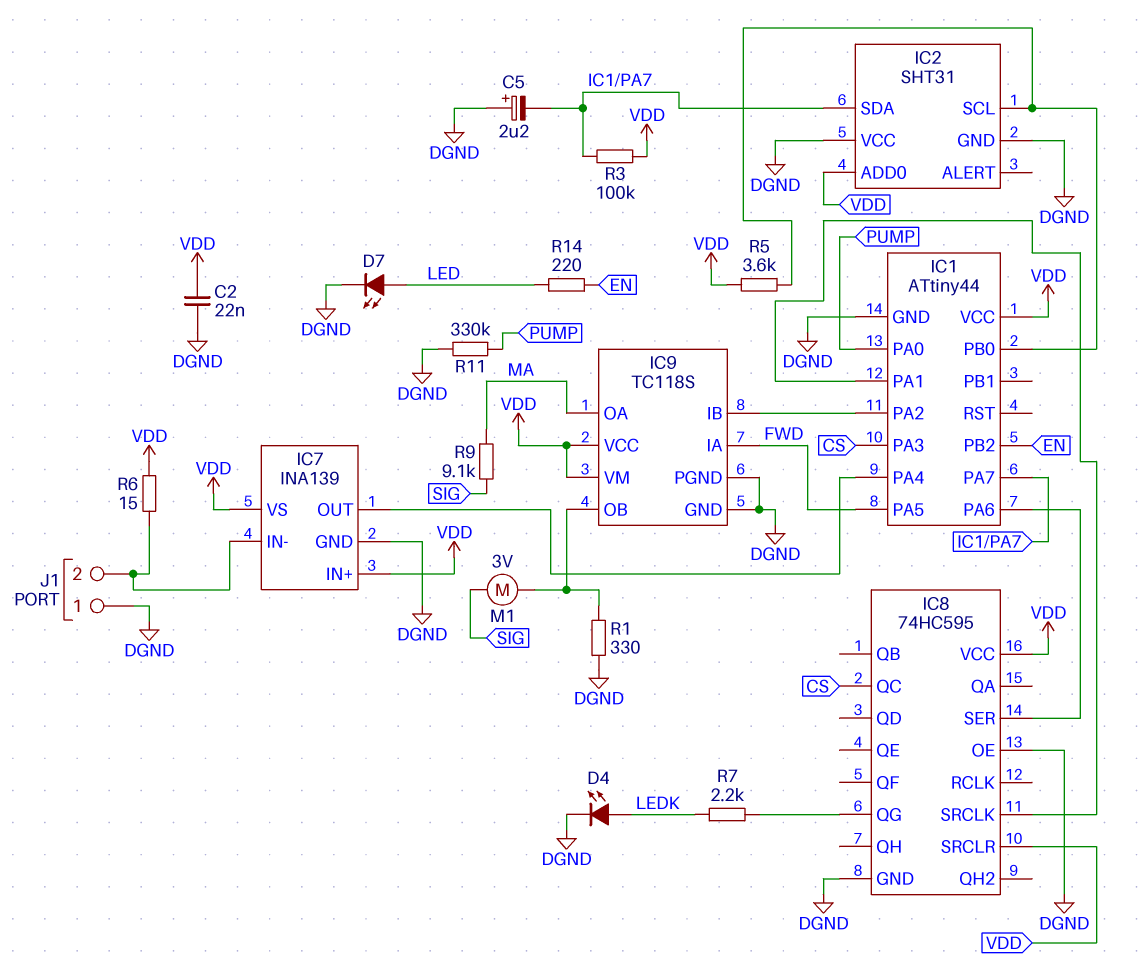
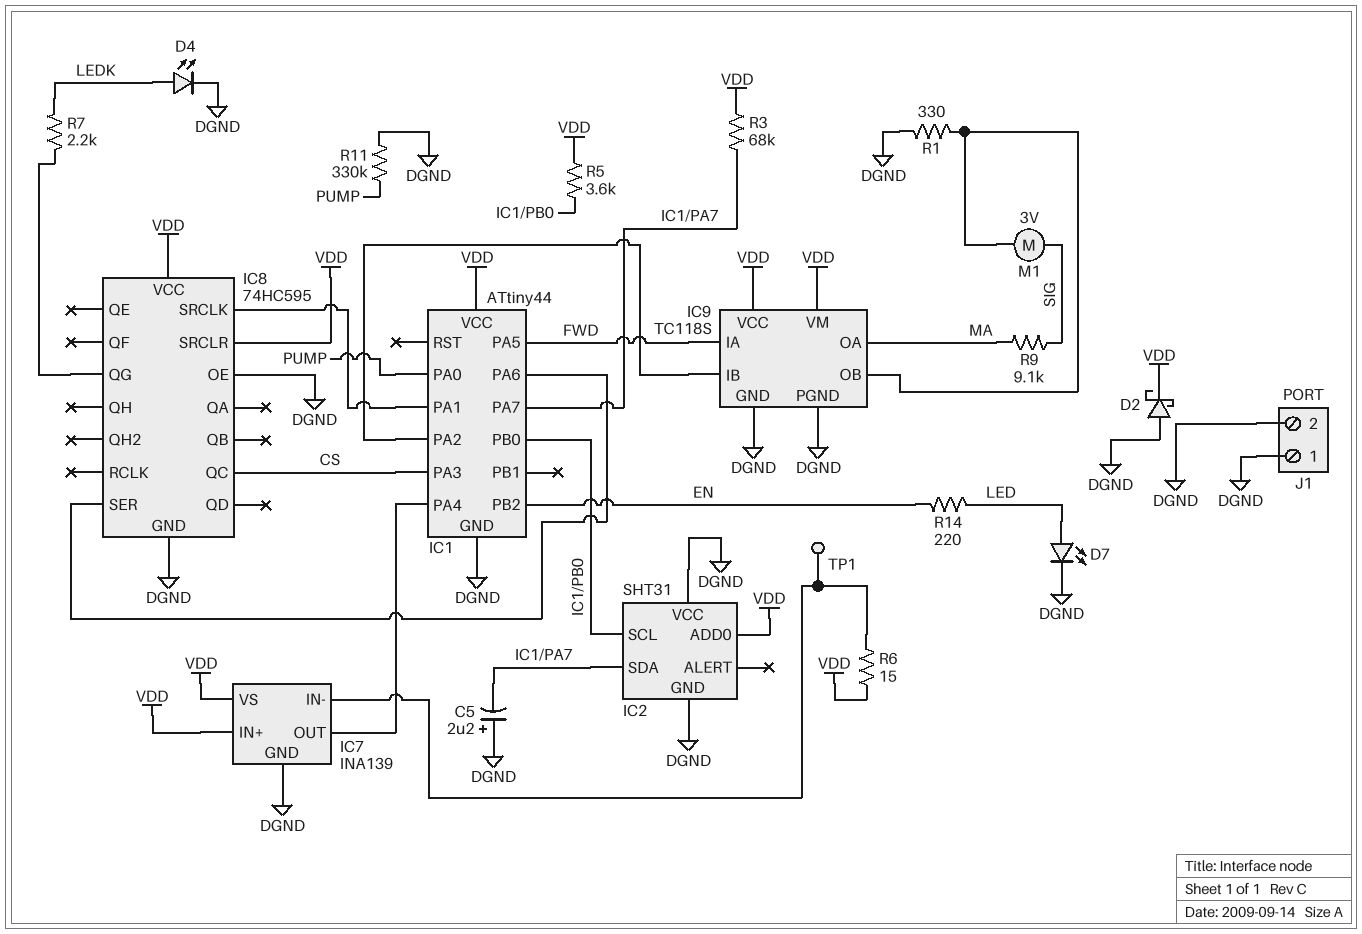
C2: 22nF (DGND, VDD) -> none
D2: none -> schottky (A DGND, K VDD)
J1 pin 2: IC7/IN- -> DGND
R3: 100k (IC1/PA7, VDD) -> 68k (IC1/PA7, VDD)
TP1: none -> test point (IC7/IN-)

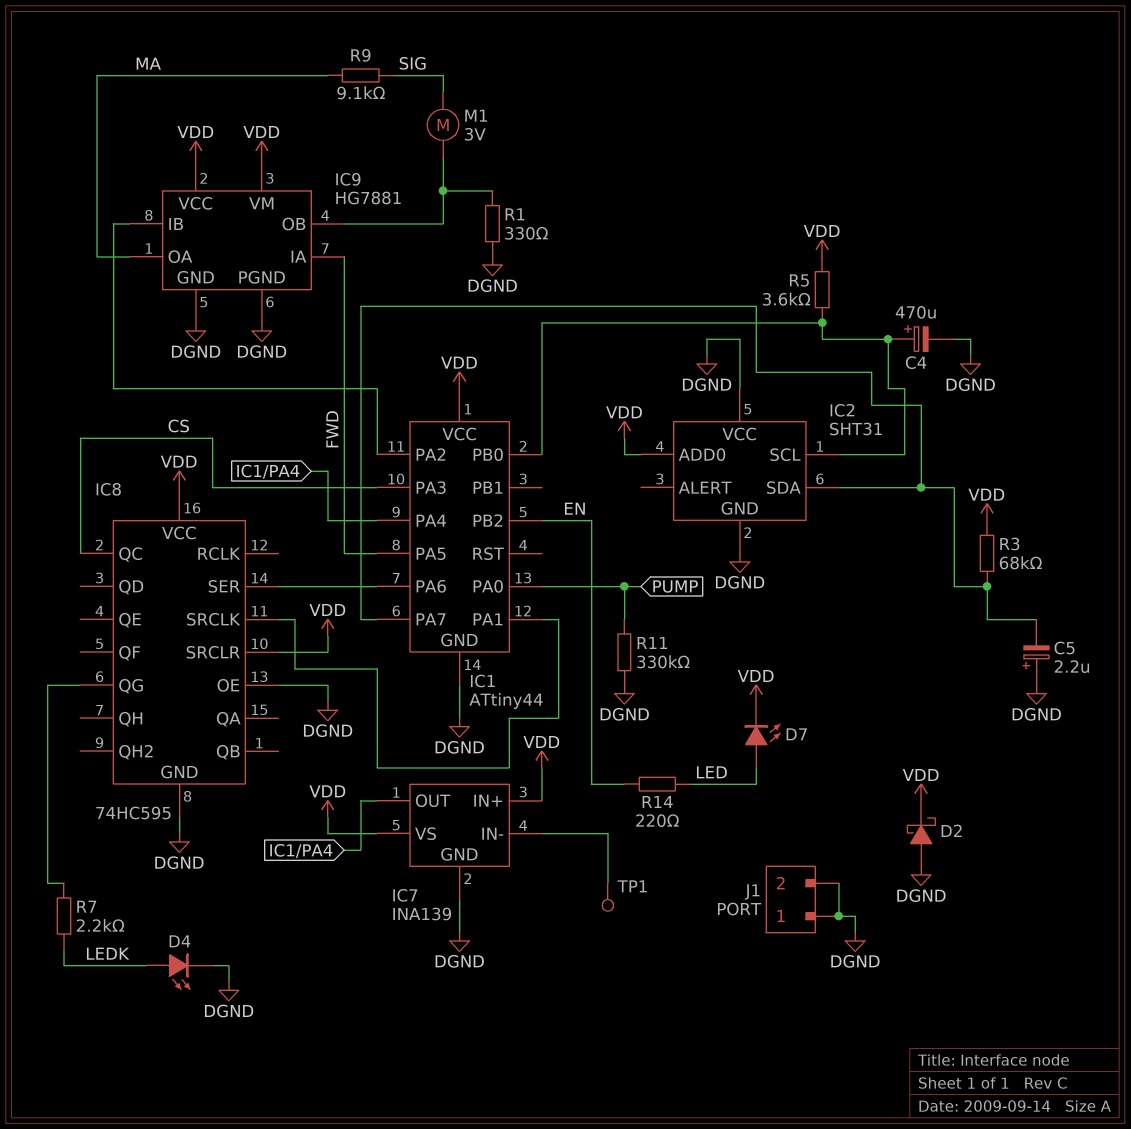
C4: none -> 470uF (plus IC1/PB0, minus DGND)
D7: LED (A LED, K DGND) -> LED (A LED, K VDD)
IC9: TC118S -> HG7881
R6: 15 (IC7/IN-, VDD) -> none

